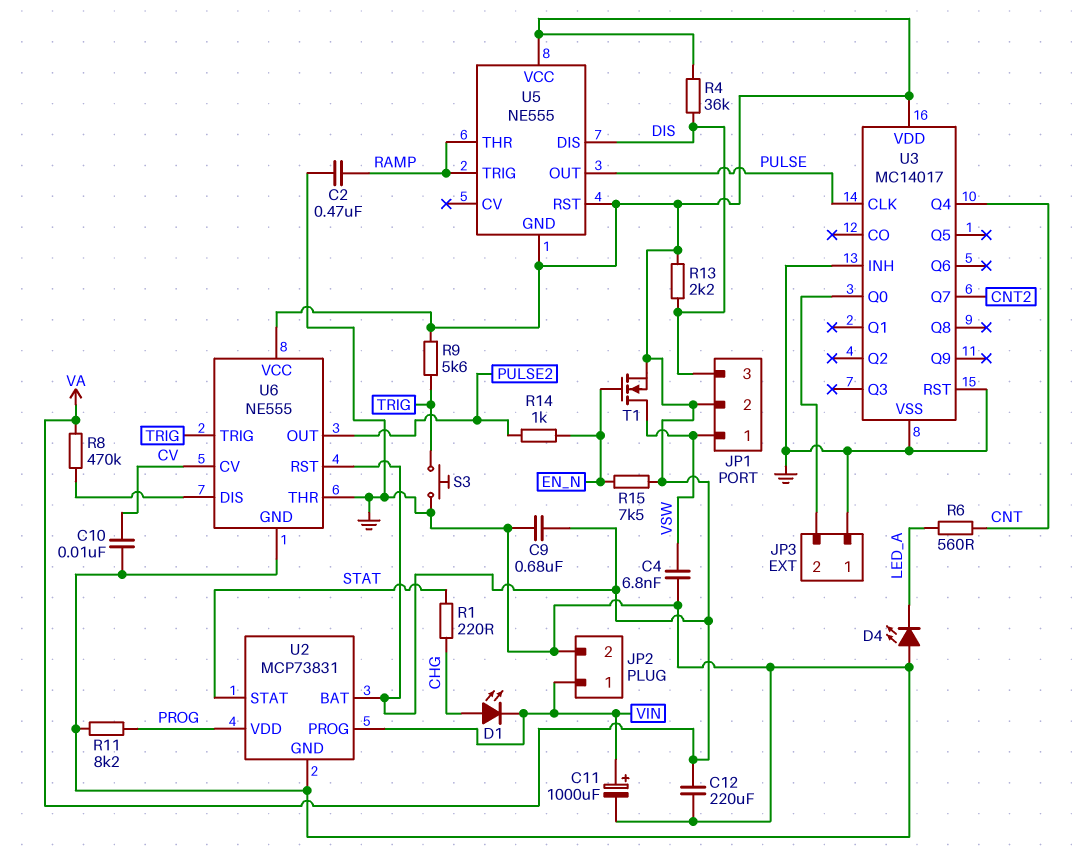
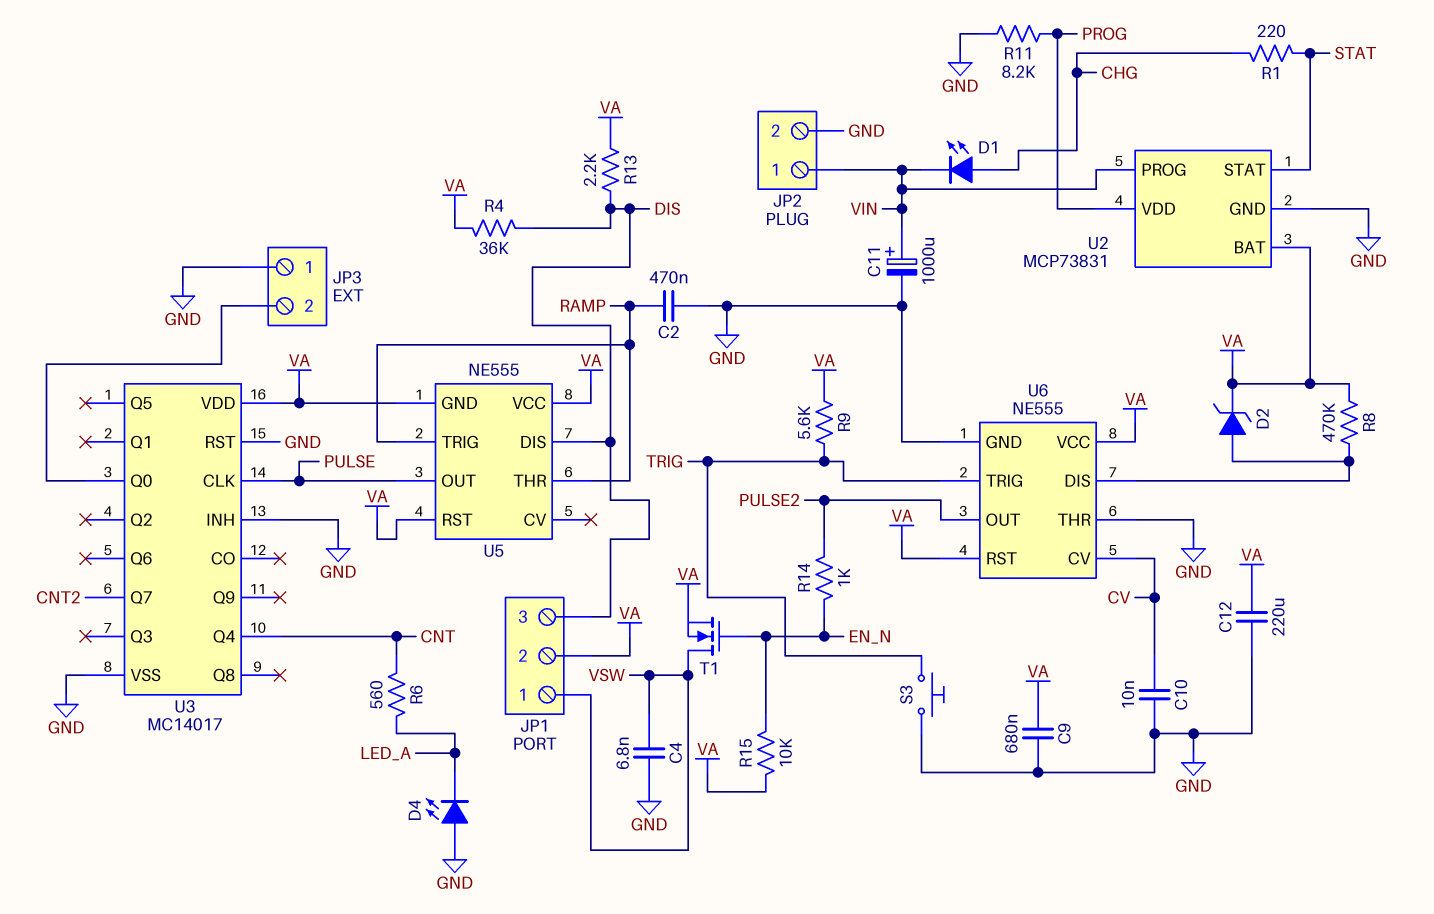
D2: none -> zener (A U6/DIS, K VA)
R15: 7.5k (EN_N, VA) -> 10k (EN_N, VA)

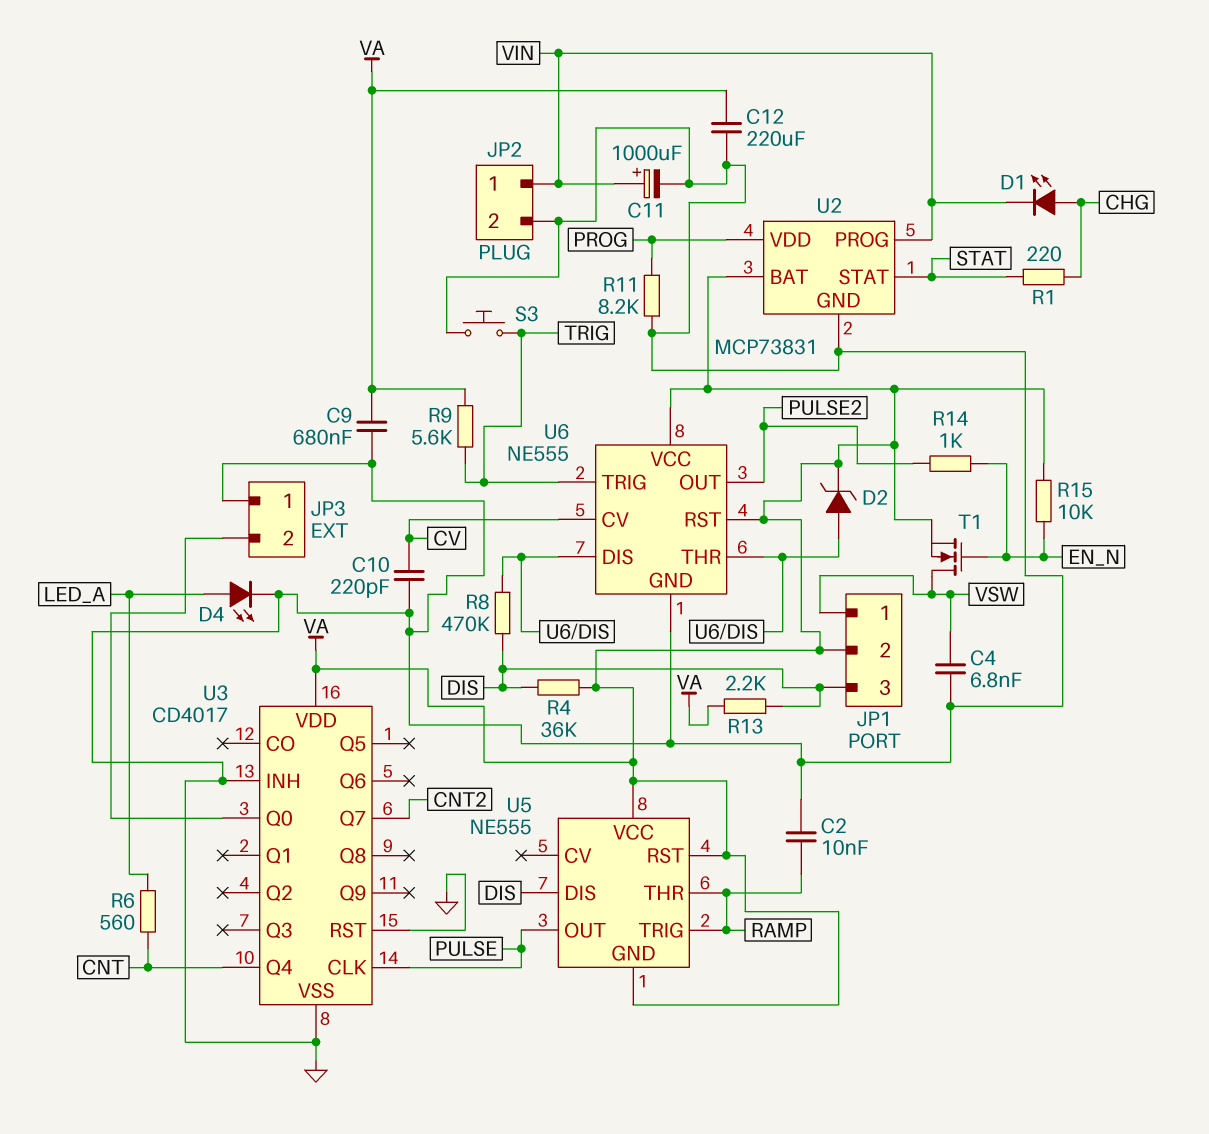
C2: 470nF (GND, RAMP) -> 10nF (GND, RAMP)
C10: 10nF (CV, GND) -> 220pF (CV, GND)
D4: LED (A GND, K LED_A) -> LED (A LED_A, K GND)
R8: 470k (U6/DIS, VA) -> 470k (DIS, U6/DIS)
U3: MC14017 -> CD4017
U6 pin THR: GND -> U6/DIS

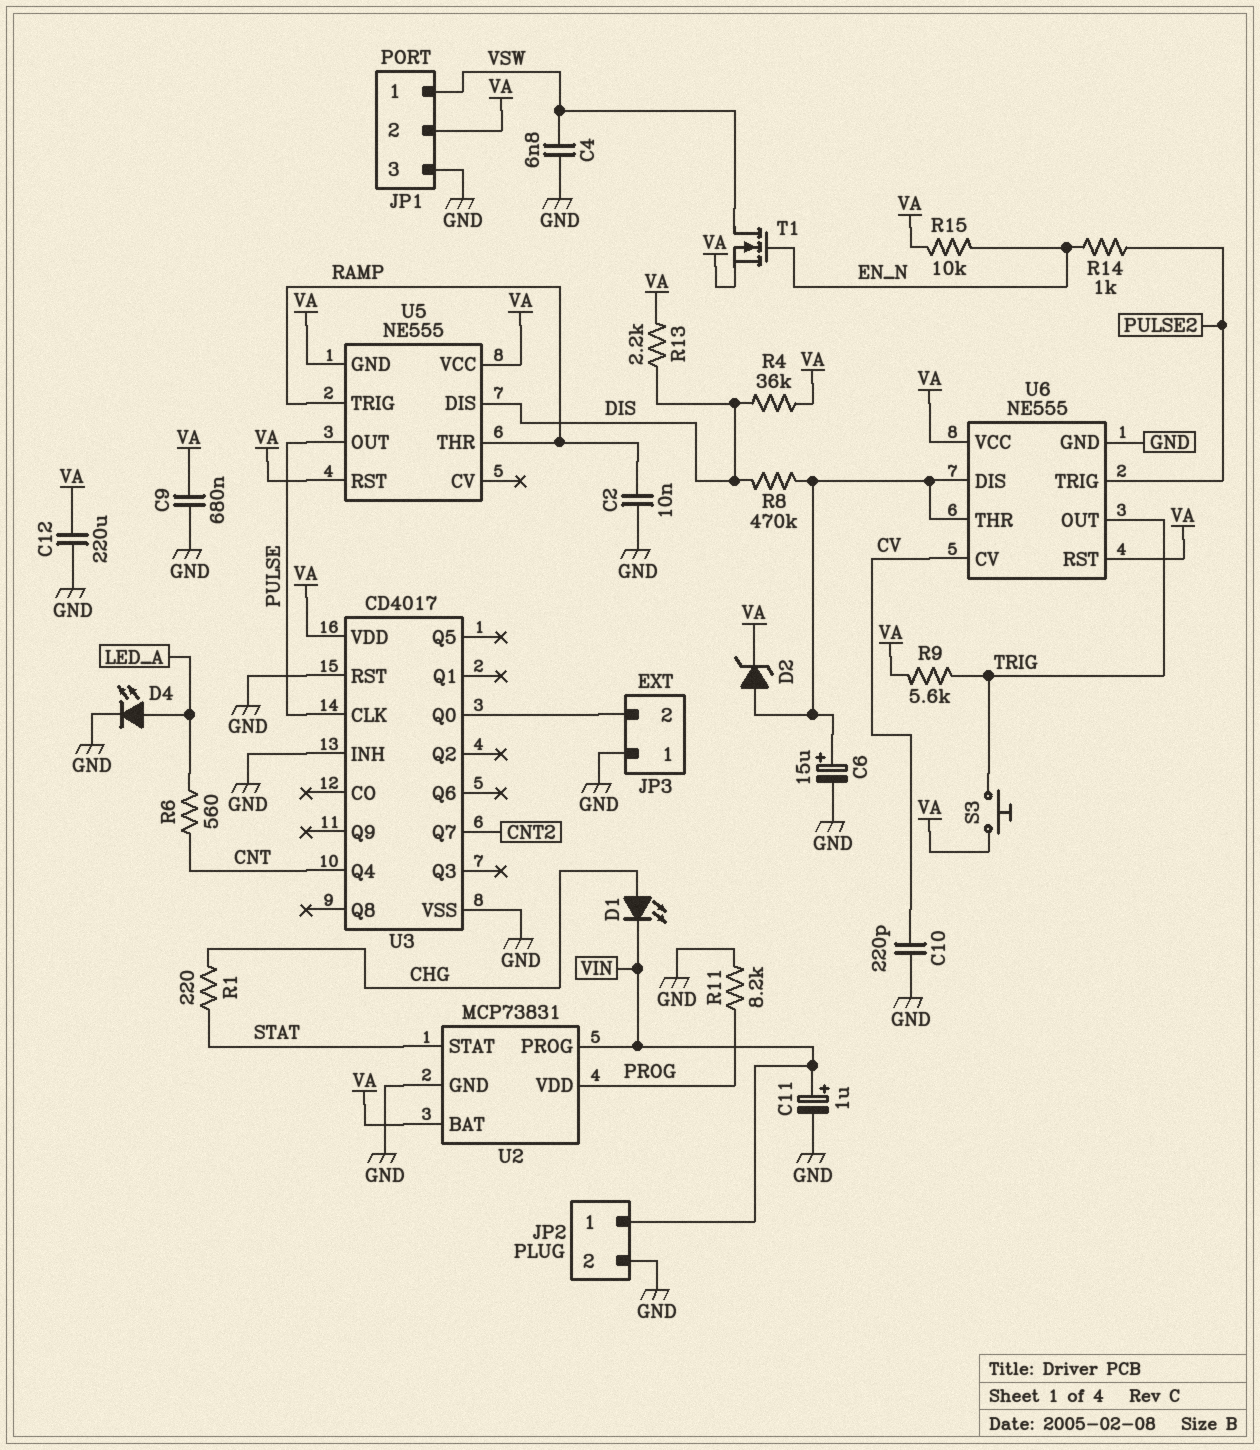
C6: none -> 15uF (plus U6/DIS, minus GND)
C11: 1000uF (plus VIN, minus GND) -> 1uF (plus VIN, minus GND)
JP1 pin 3: DIS -> GND
S3: button (GND, TRIG) -> button (TRIG, VA)
U6 pin OUT: PULSE2 -> TRIG
U6 pin TRIG: TRIG -> PULSE2

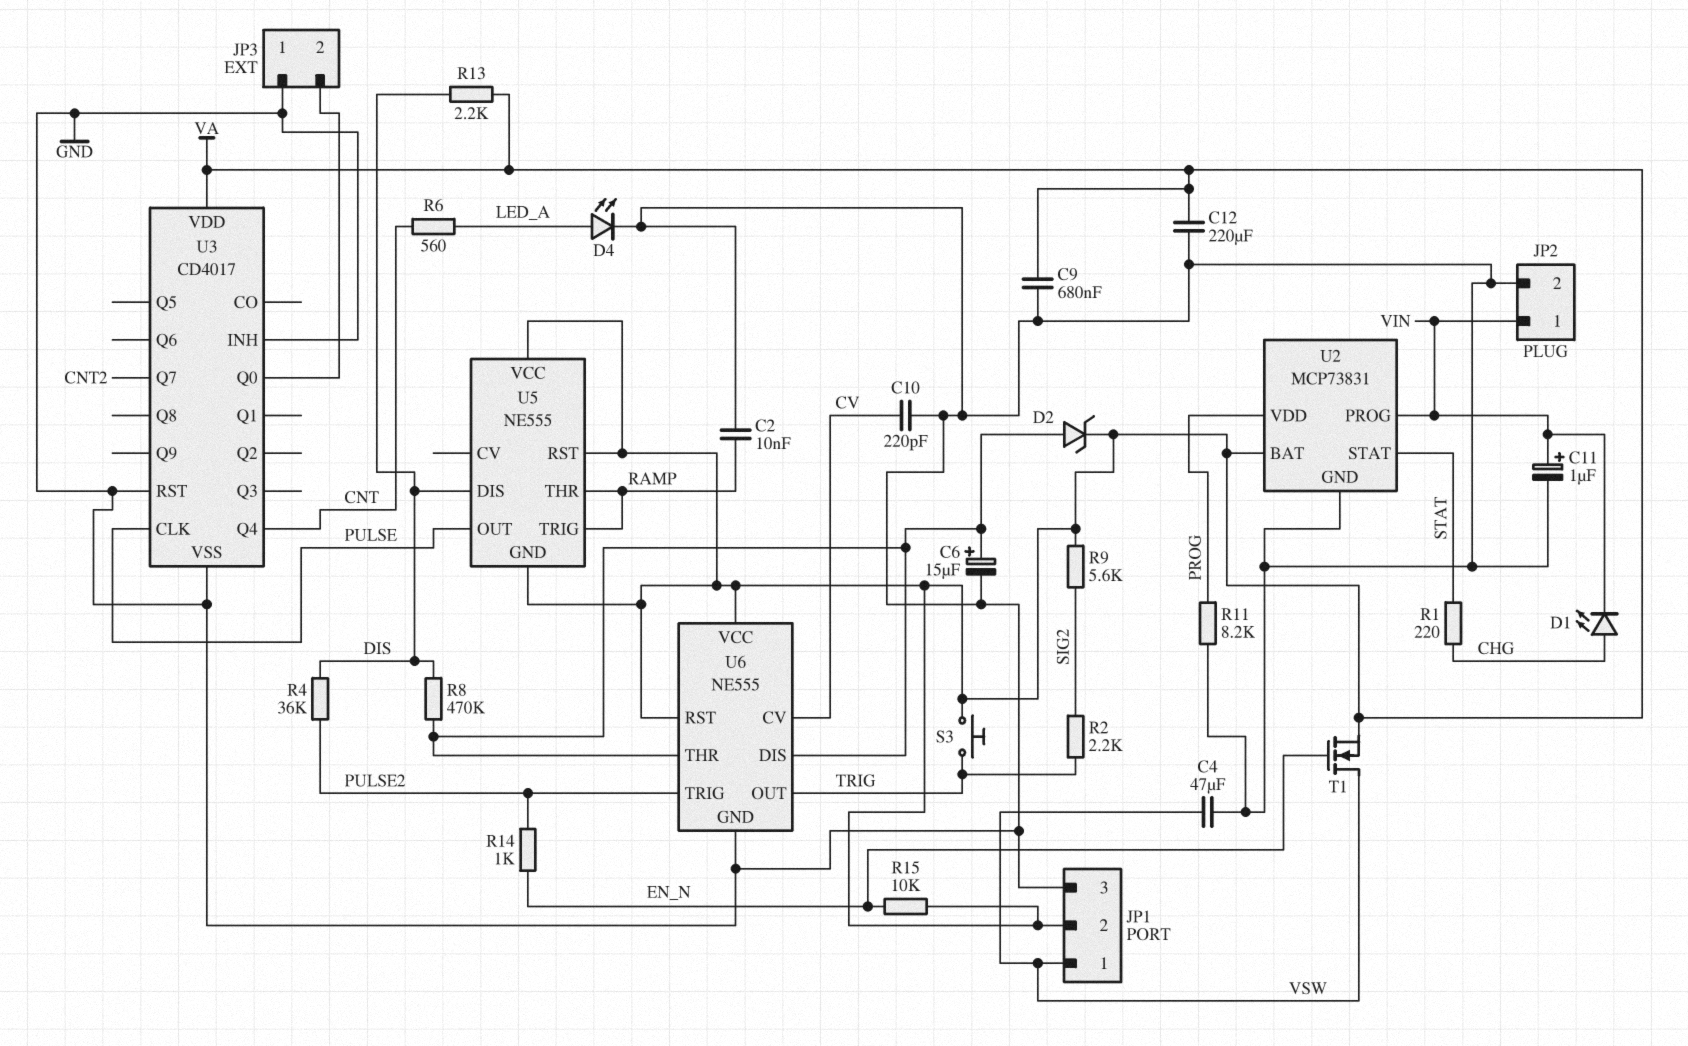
C4: 6.8nF (GND, VSW) -> 47uF (GND, VSW)
R2: none -> 2.2k (SIG2, TRIG)
R4: 36k (DIS, VA) -> 36k (DIS, PULSE2)
R9: 5.6k (TRIG, VA) -> 5.6k (SIG2, VA)

